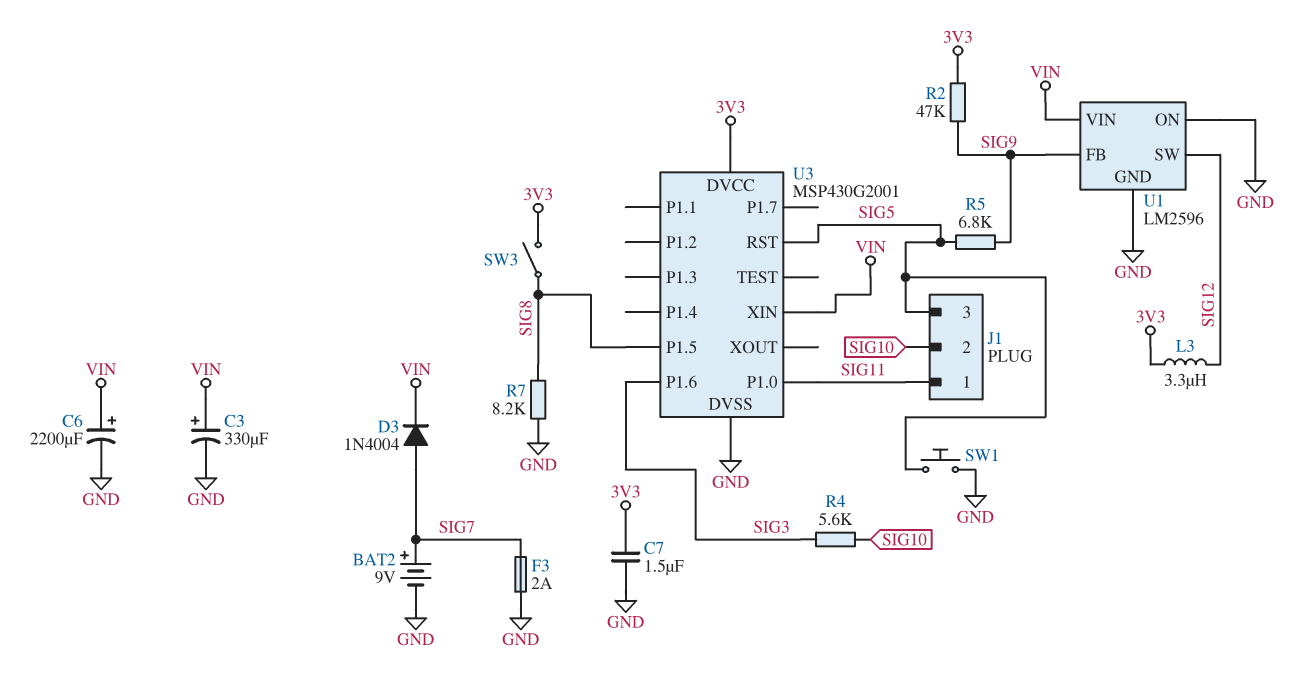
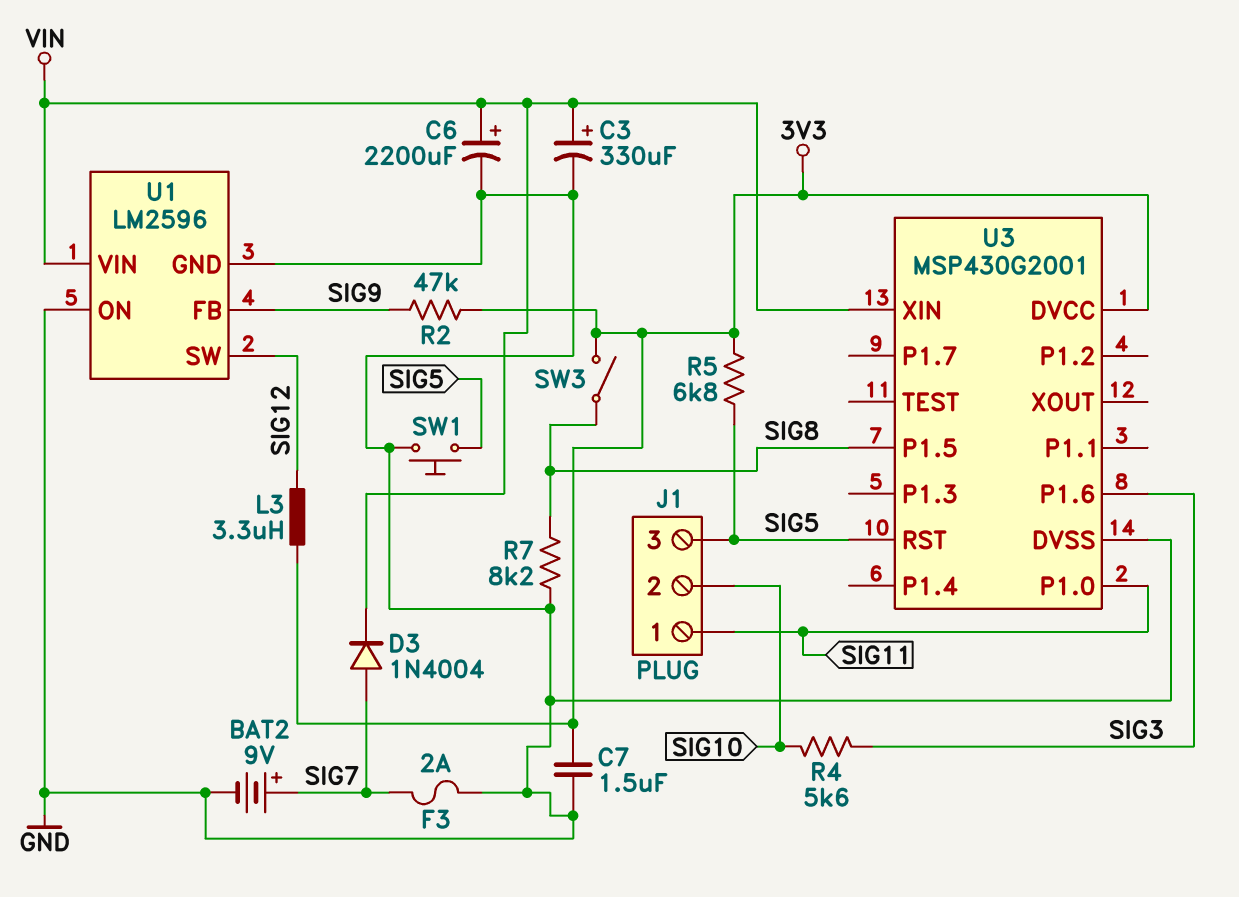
R5: 6.8k (SIG5, SIG9) -> 6.8k (3V3, SIG5)

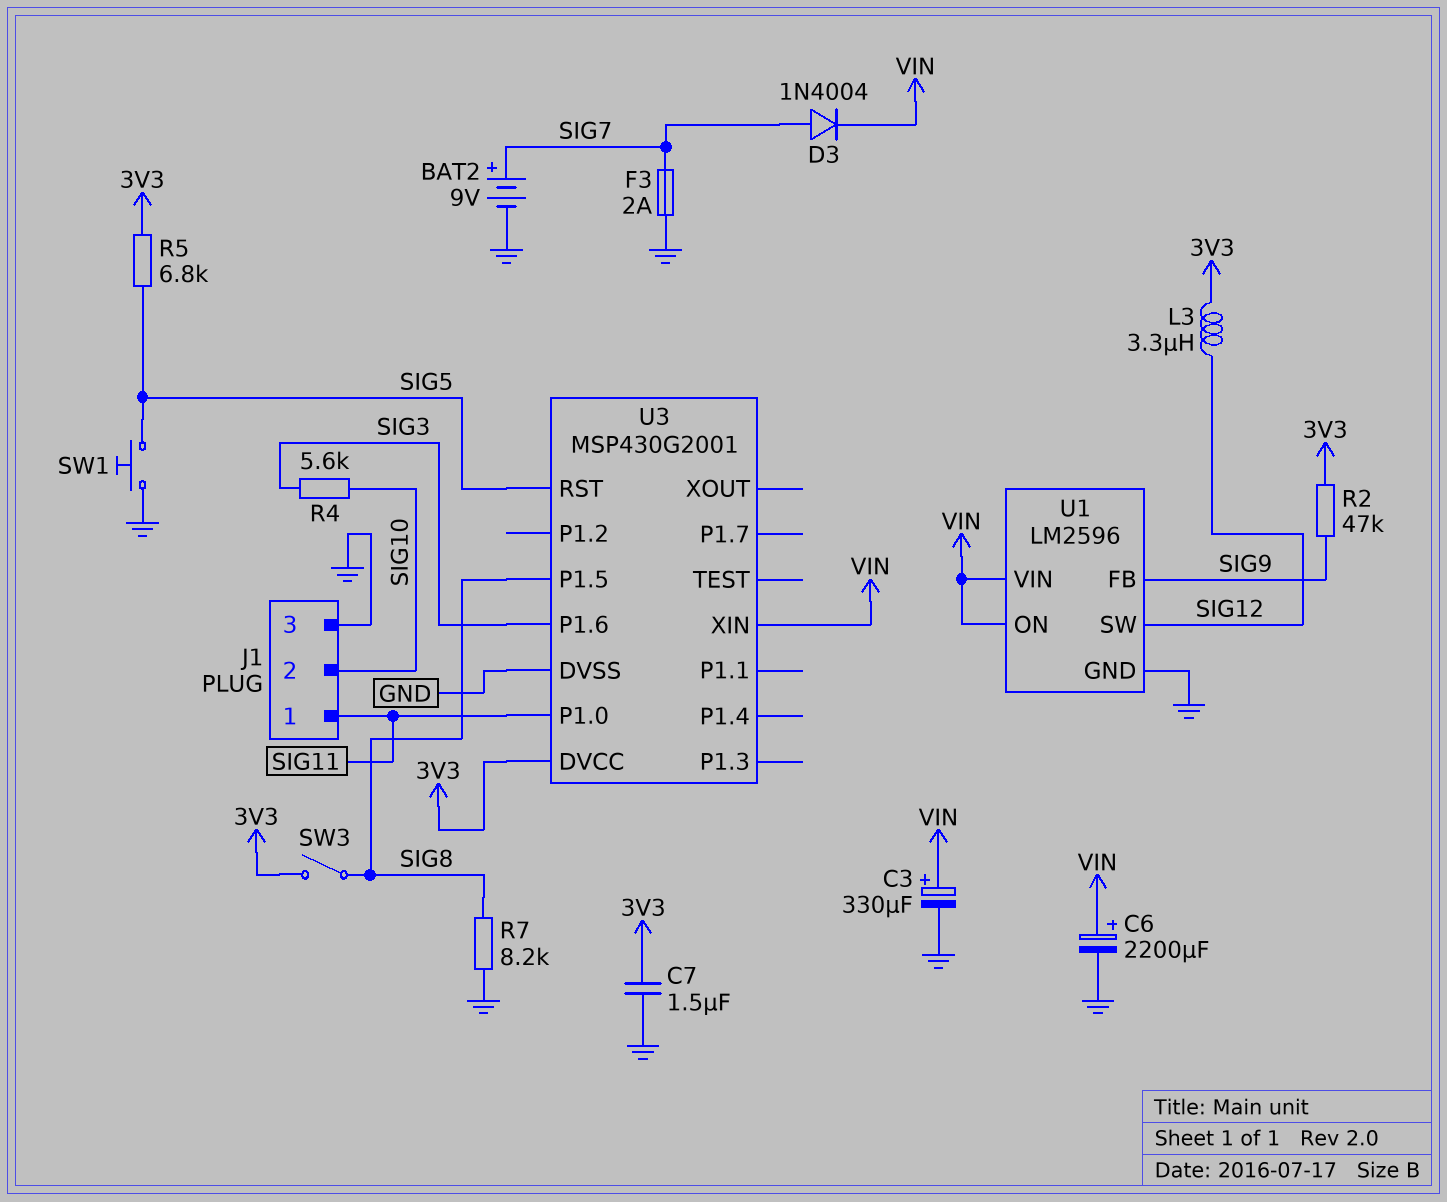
J1 pin 3: SIG5 -> GND
U1 pin ON: GND -> VIN

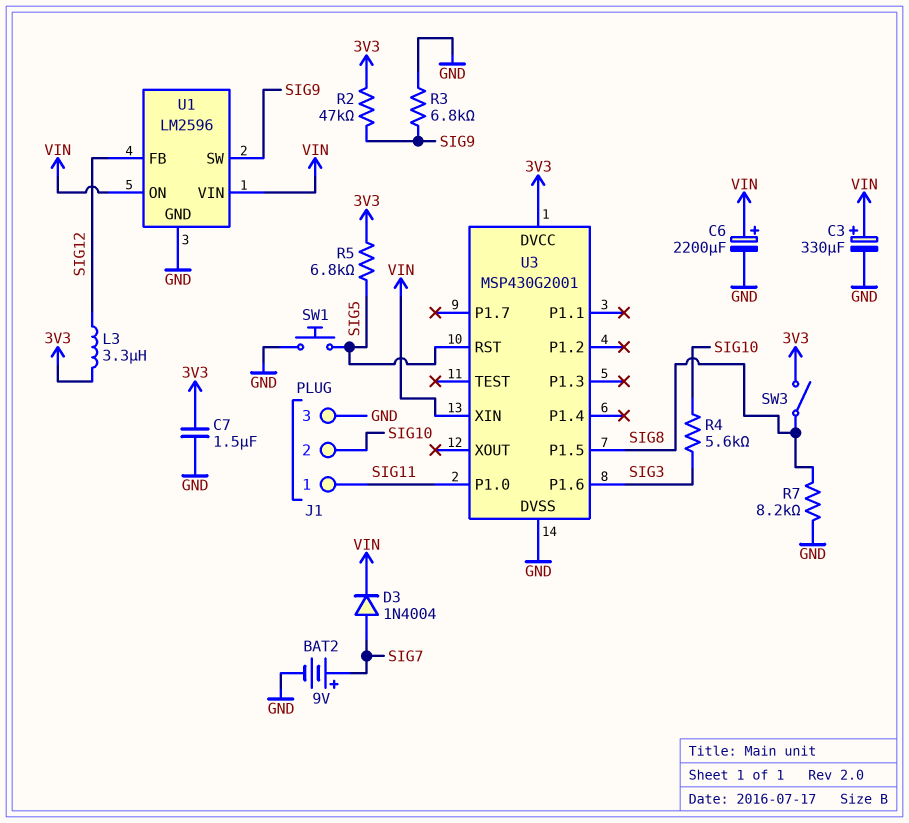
F3: 2A (GND, SIG7) -> none
R3: none -> 6.8k (GND, SIG9)
U1 pin FB: SIG9 -> SIG12
U1 pin SW: SIG12 -> SIG9

